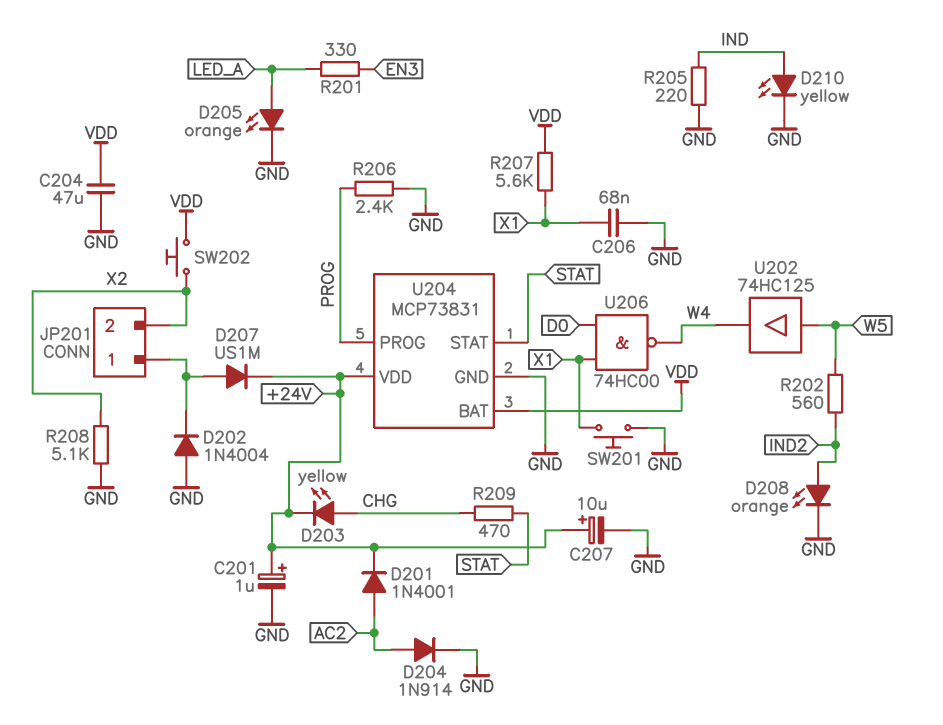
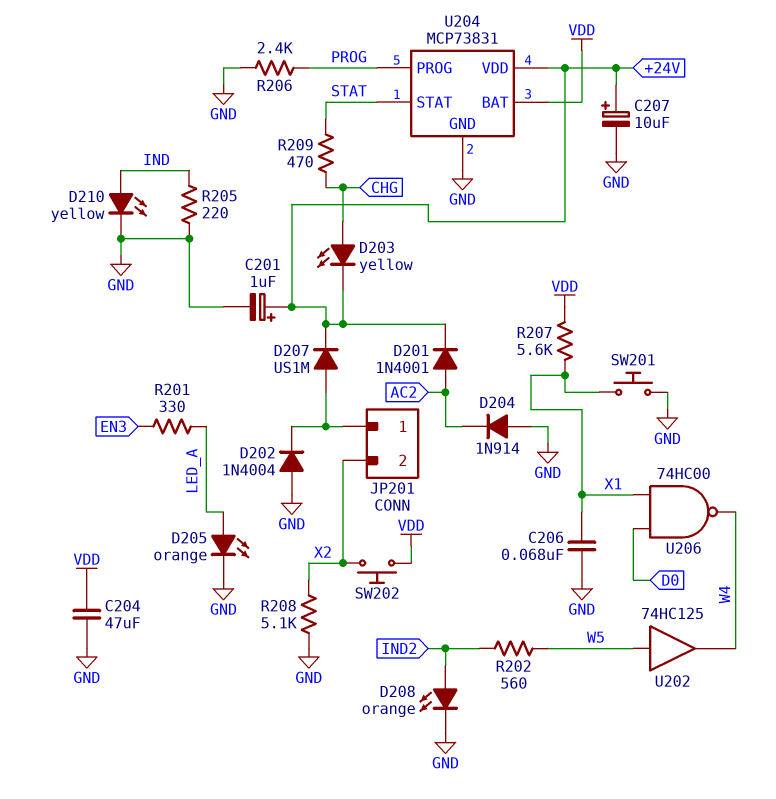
D204: diode 1N914 (A AC2, K GND) -> diode 1N914 (A GND, K AC2)

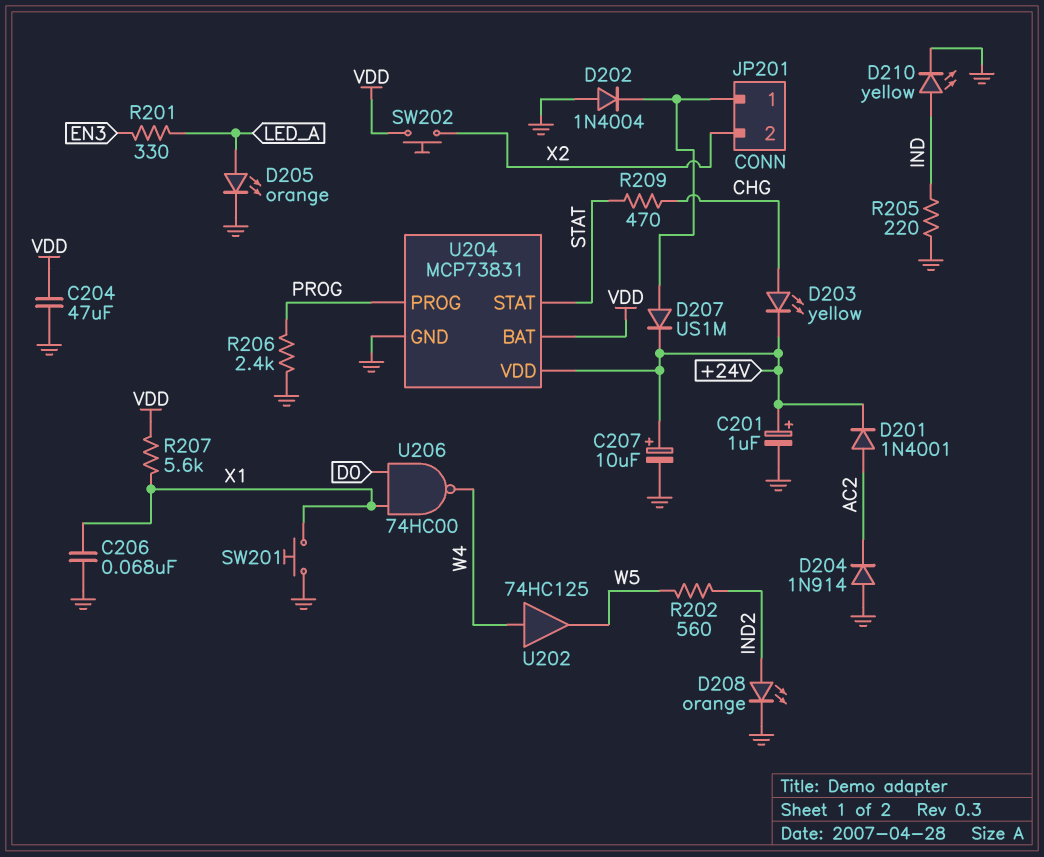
R208: 5.1k (GND, X2) -> none
U202: buffer 74HC125 (in W5, out W4) -> buffer 74HC125 (in W4, out W5)

